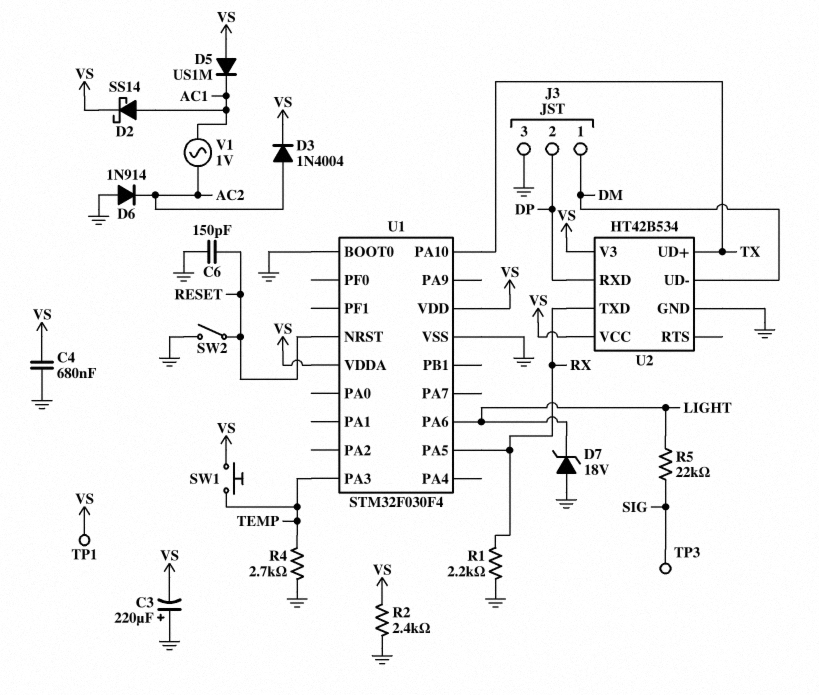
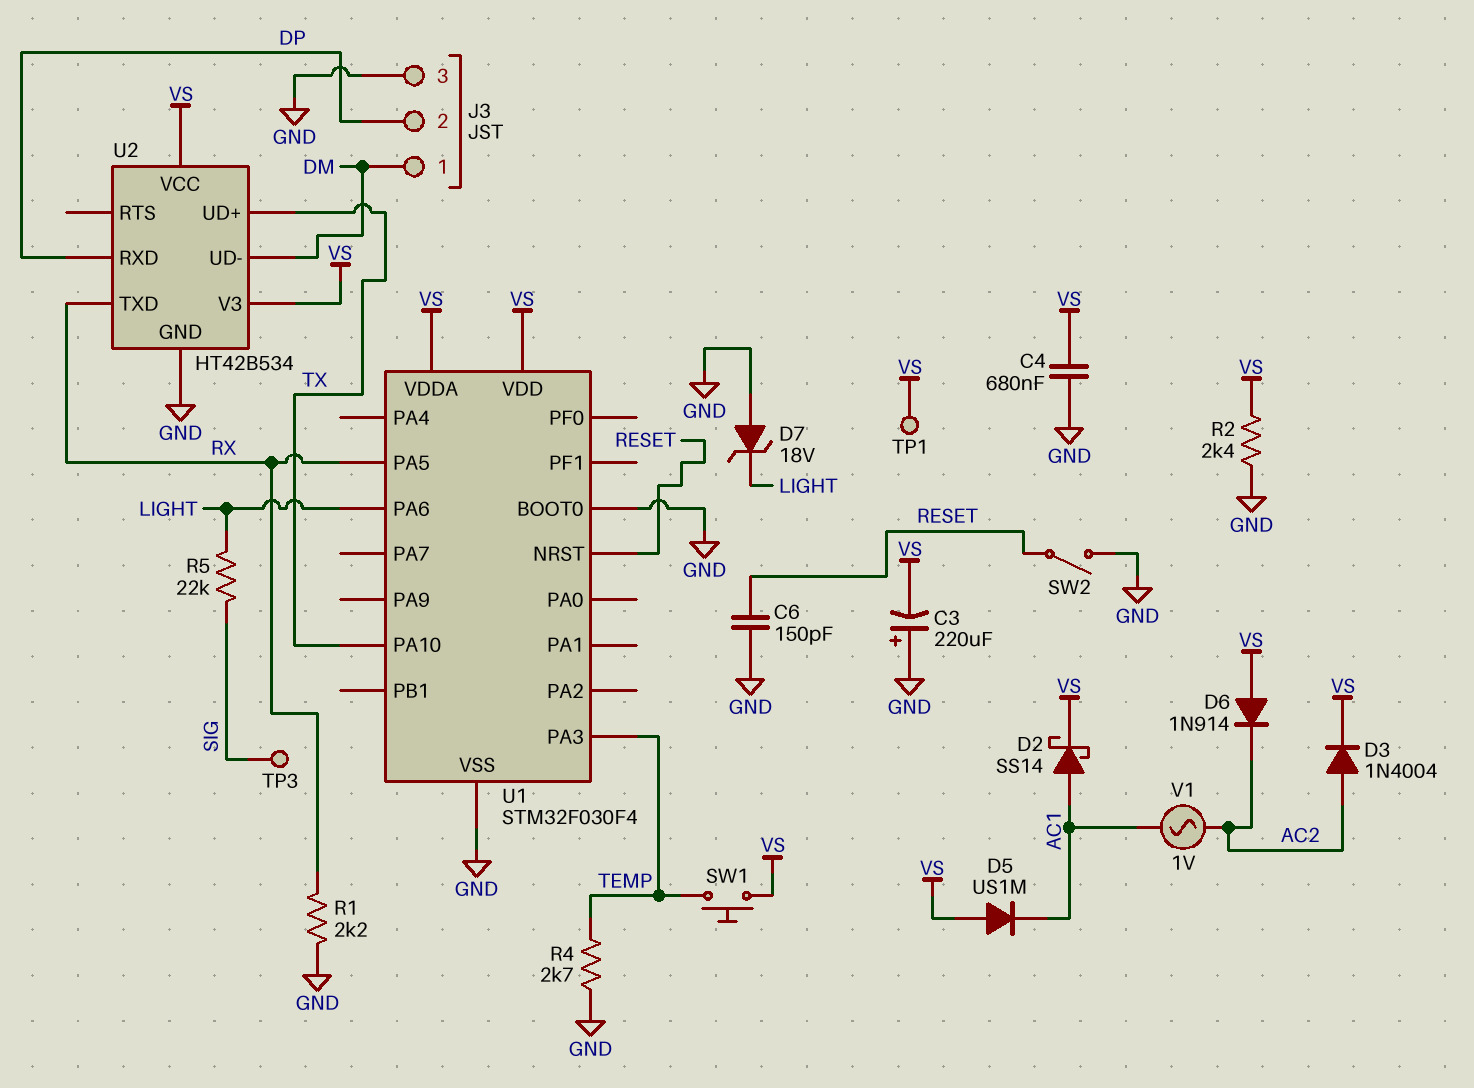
D6: diode 1N914 (A GND, K AC2) -> diode 1N914 (A VS, K AC2)

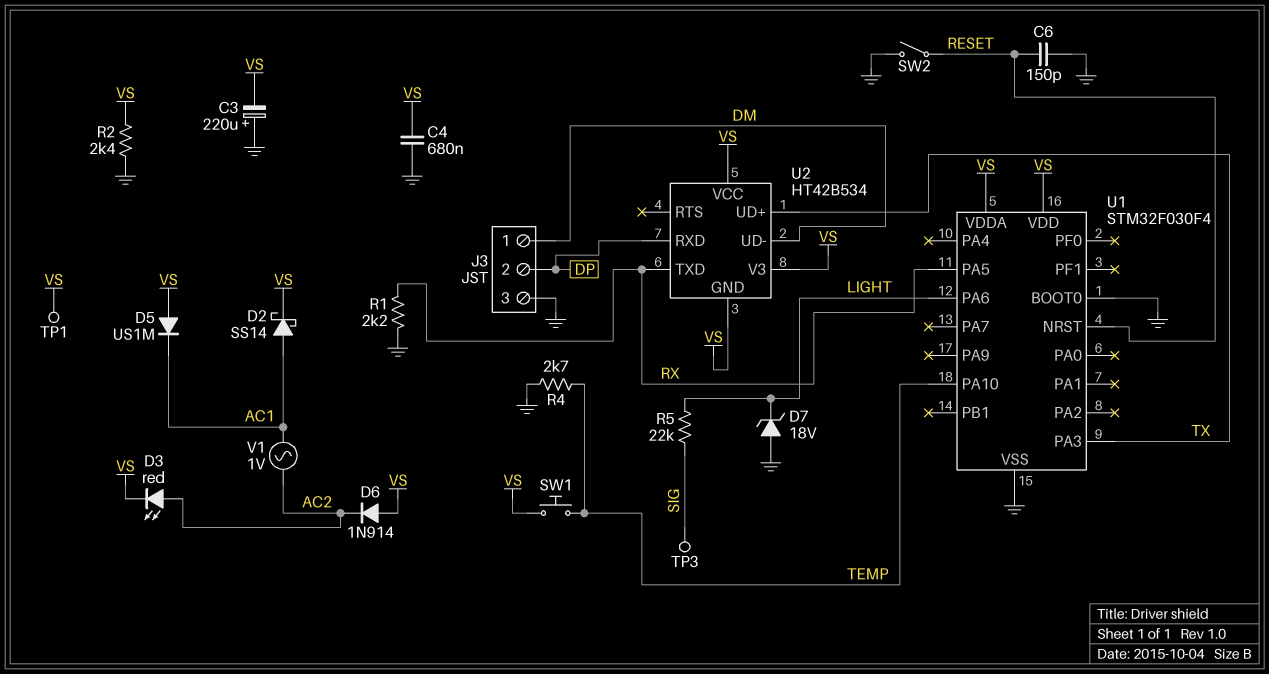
D3: diode 1N4004 (A AC2, K VS) -> LED red (A AC2, K VS)
U1 pin PA3: TEMP -> TX
U1 pin PA10: TX -> TEMP
U2 pin GND: GND -> VS

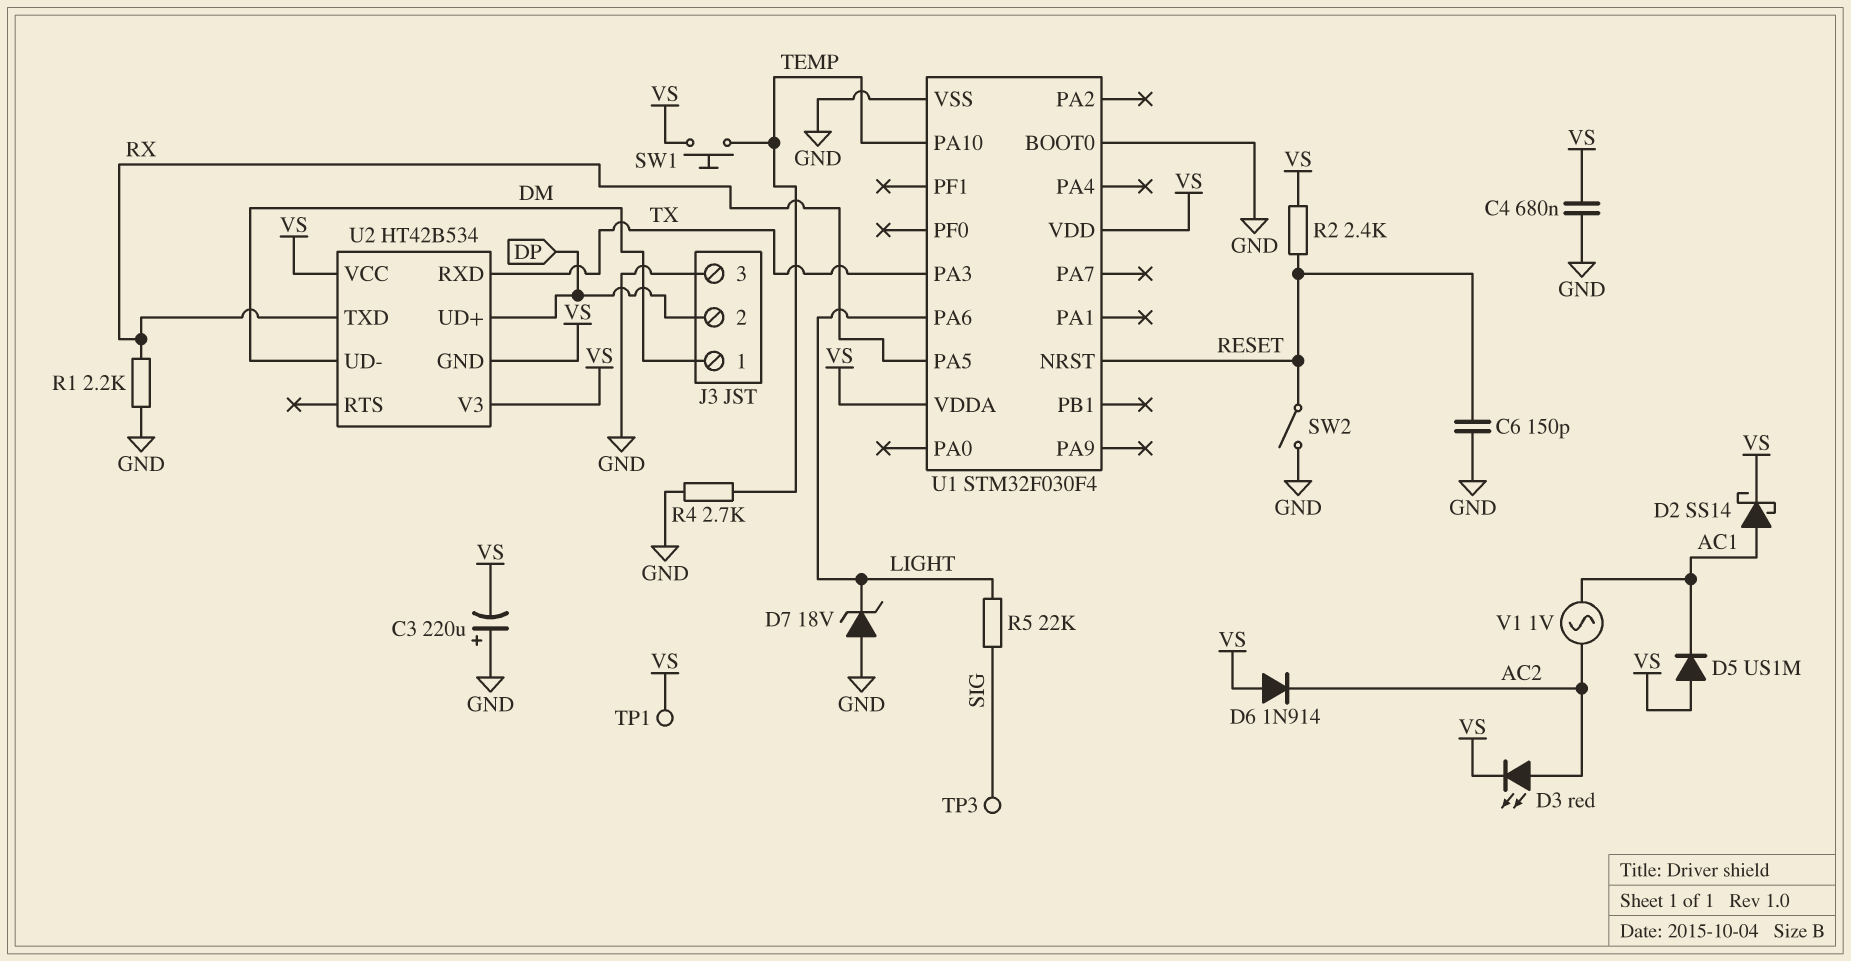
R2: 2.4k (GND, VS) -> 2.4k (RESET, VS)
U2 pin RXD: DP -> TX
U2 pin UD+: TX -> DP

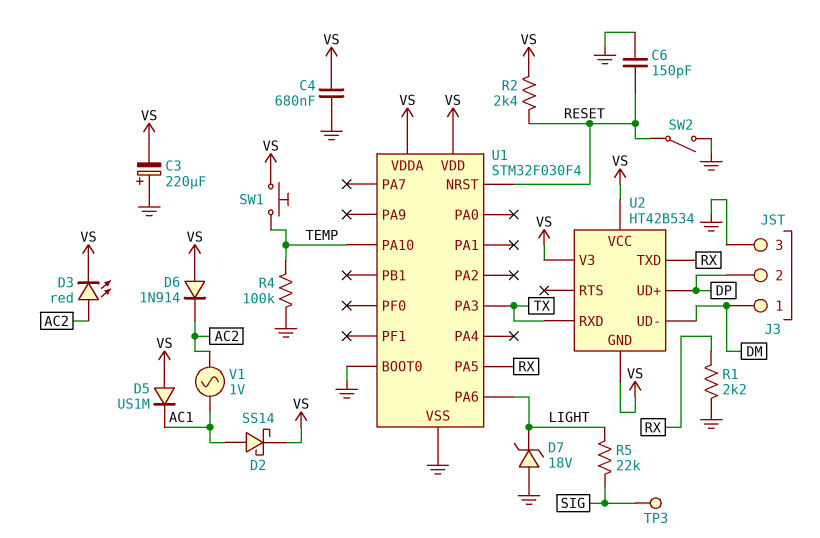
R4: 2.7k (GND, TEMP) -> 100k (GND, TEMP)
TP1: test point (VS) -> none

